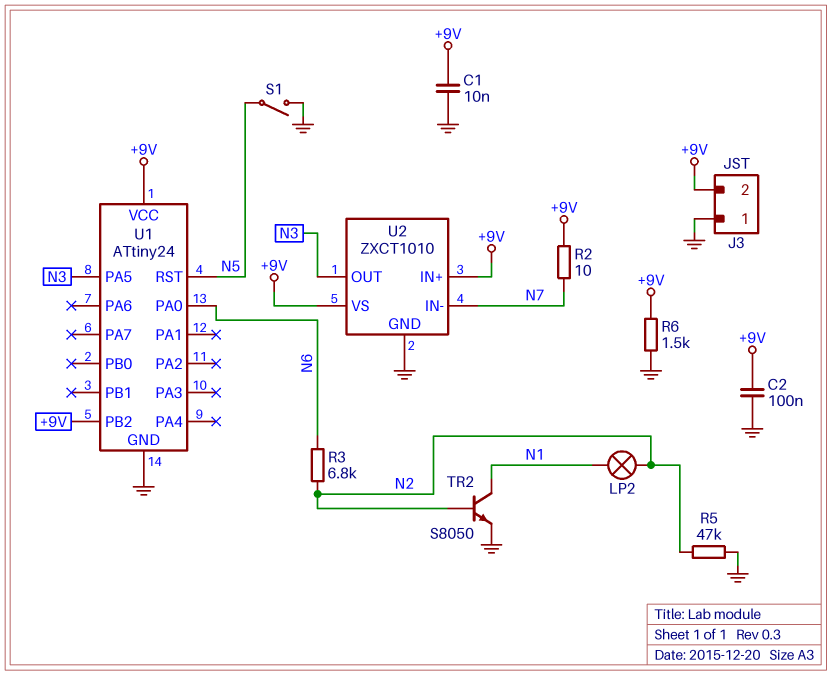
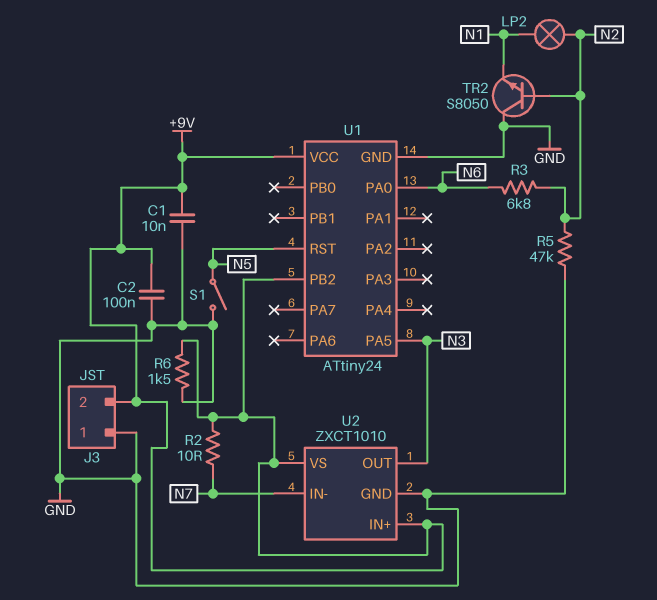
TR2: NPN S8050 (B N2, C N1, E GND) -> NPN S8050 (B N2, C GND, E N1)

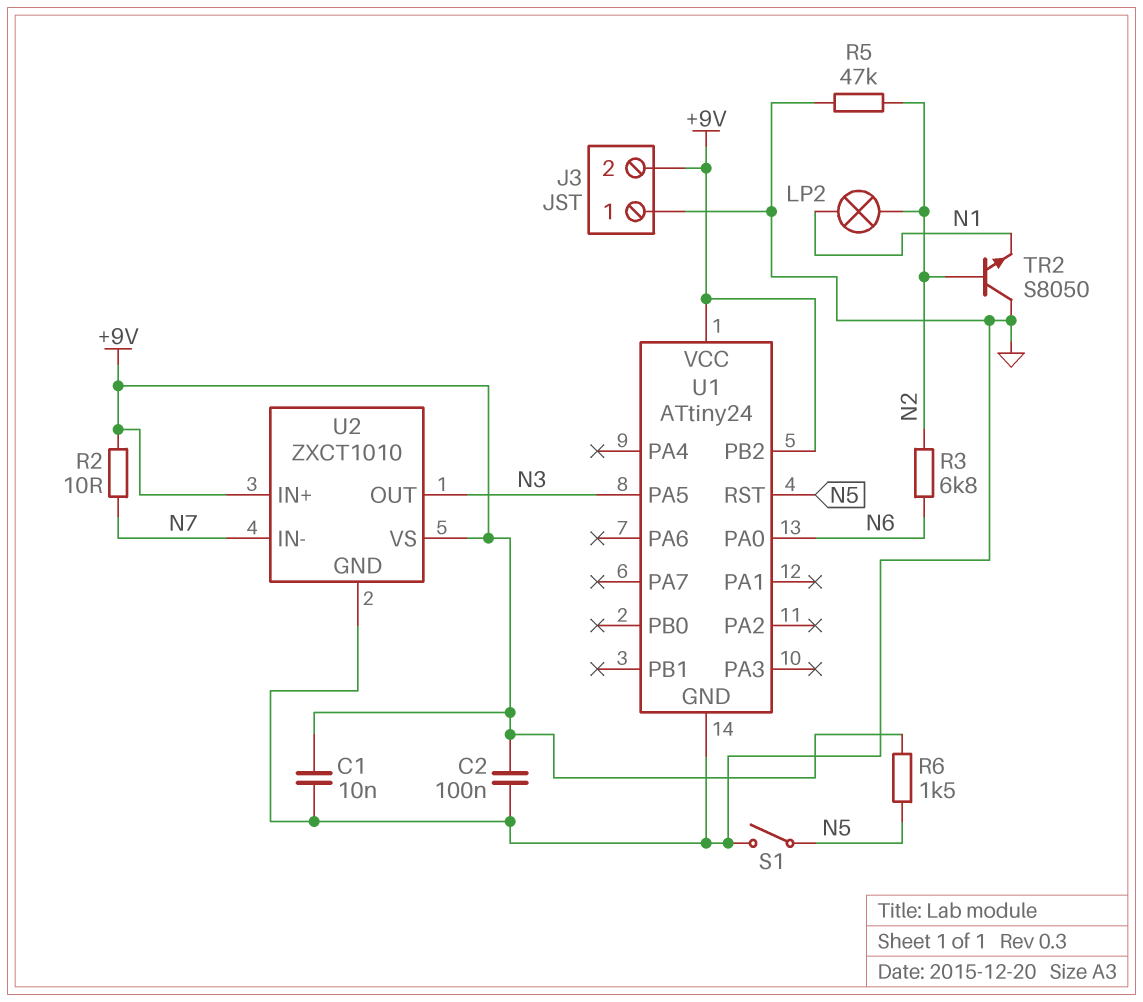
R6: 1.5k (+9V, GND) -> 1.5k (+9V, N5)

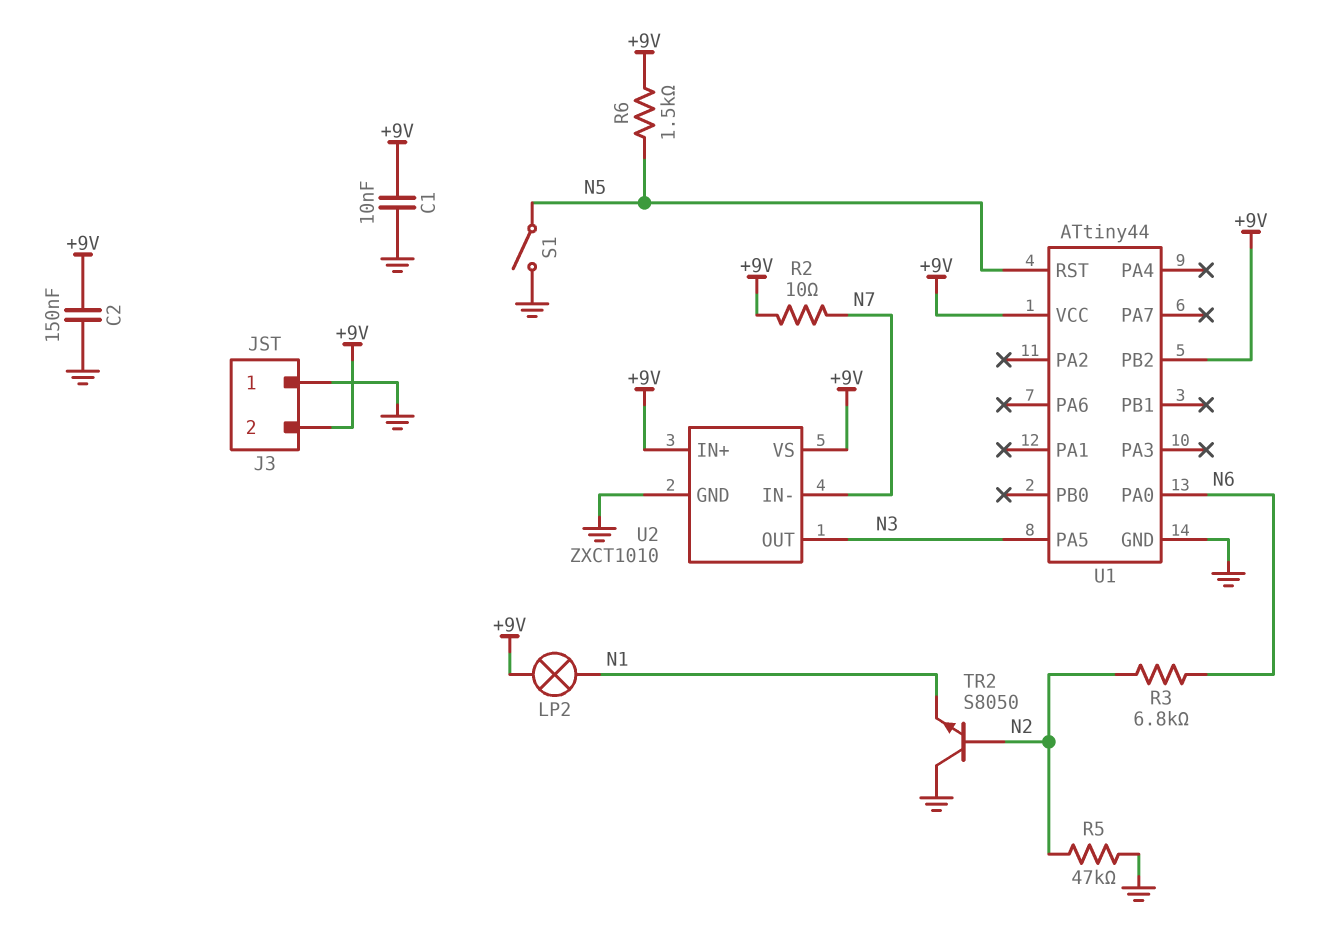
C2: 100nF (+9V, GND) -> 150nF (+9V, GND)
LP2: lamp (N1, N2) -> lamp (+9V, N1)
U1: ATtiny24 -> ATtiny44

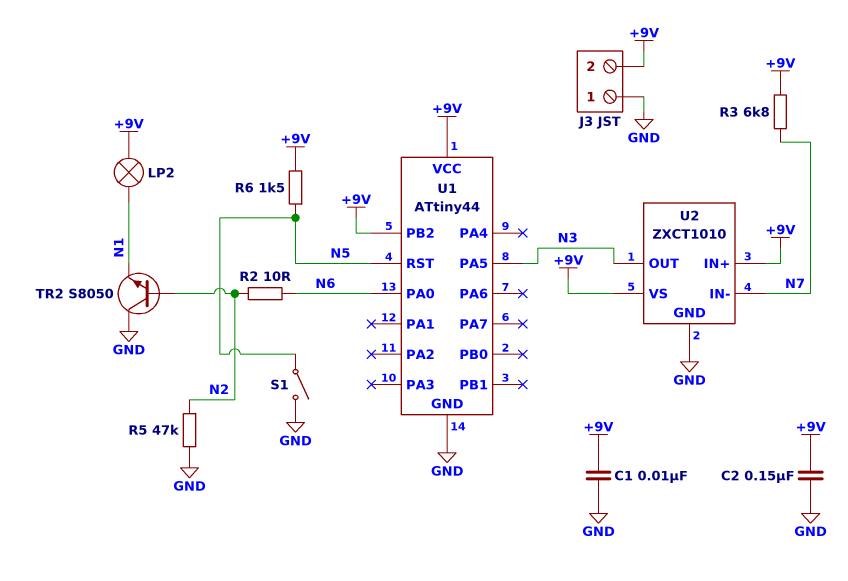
R2: 10 (+9V, N7) -> 10 (N2, N6)
R3: 6.8k (N2, N6) -> 6.8k (+9V, N7)

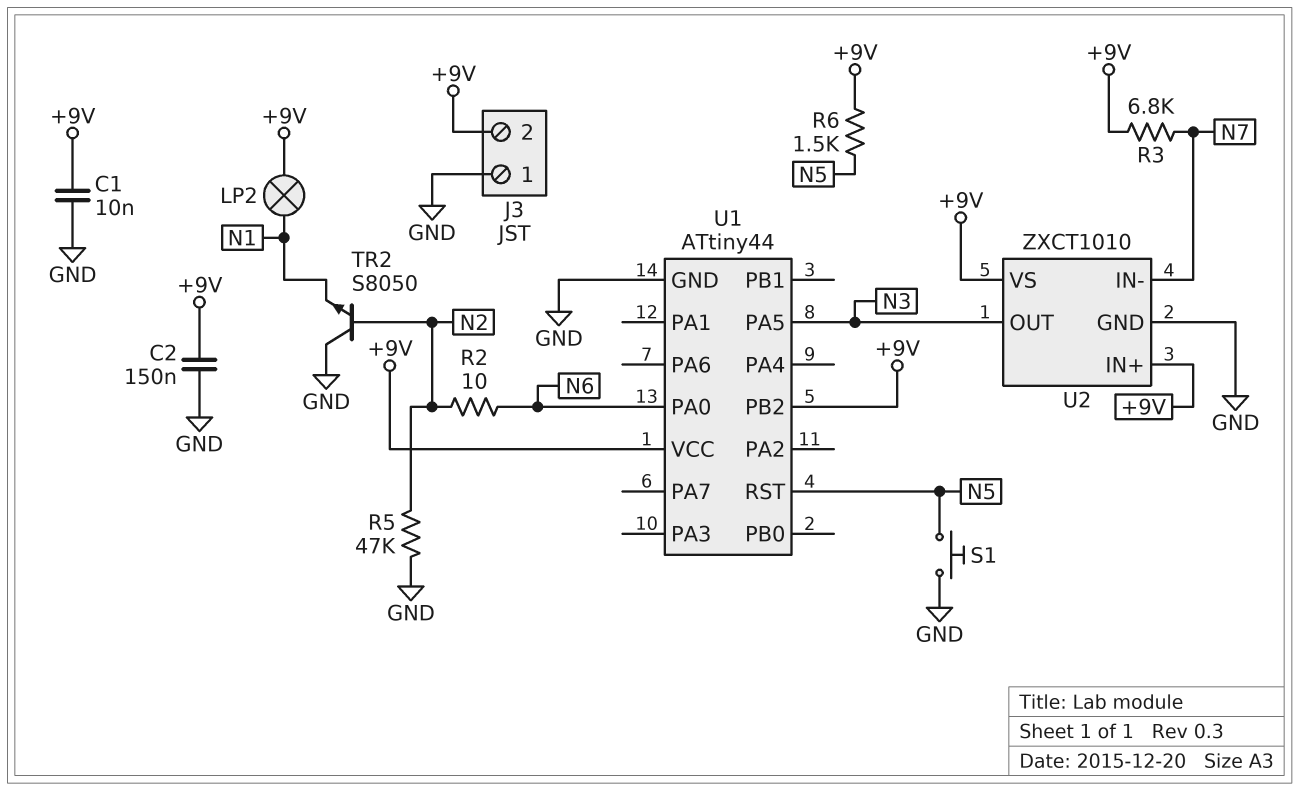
S1: switch (GND, N5) -> button (GND, N5)

